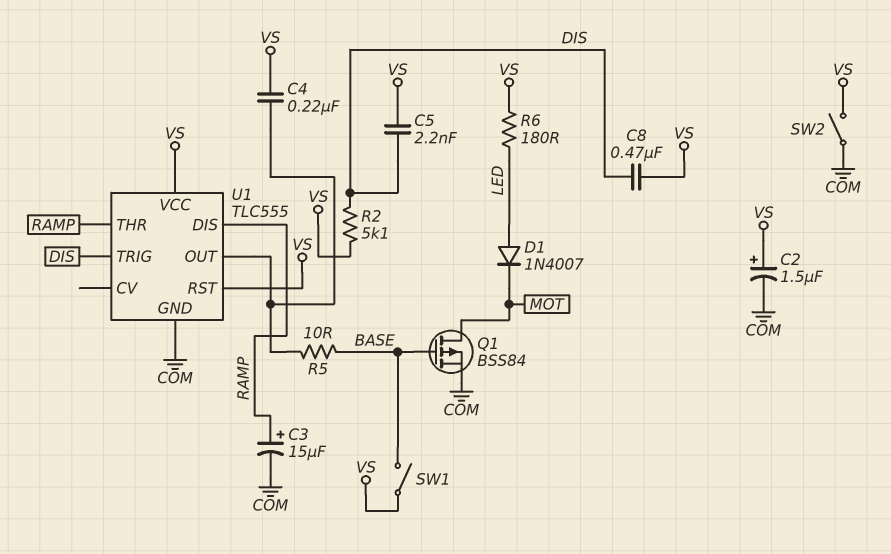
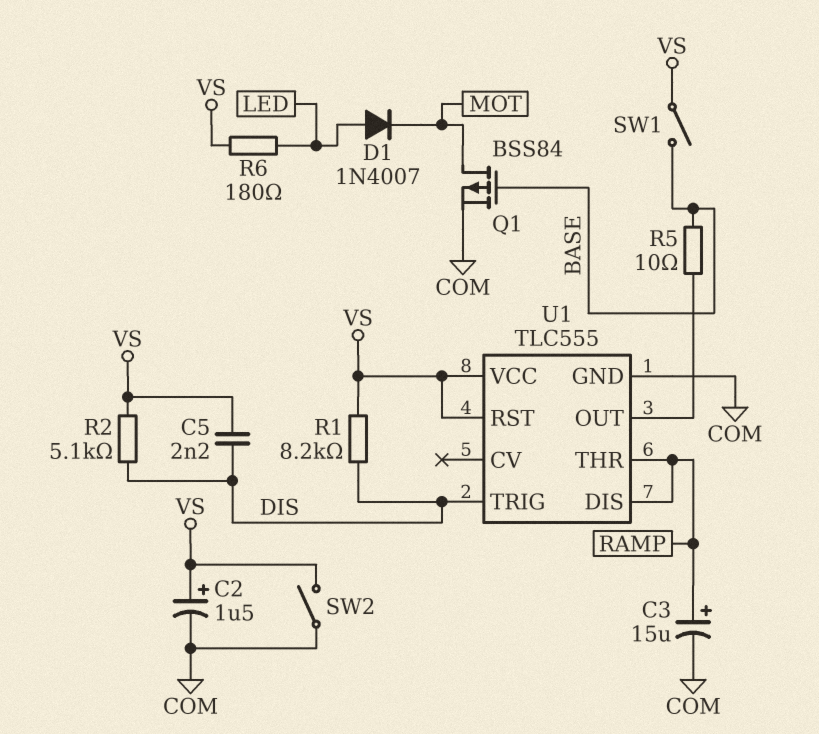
C4: 220nF (U1/OUT, VS) -> none
C8: 470nF (DIS, VS) -> none
R1: none -> 8.2k (DIS, VS)

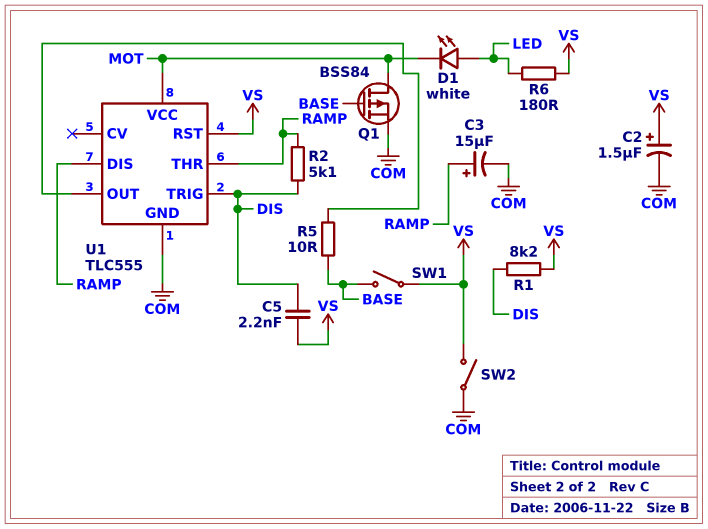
D1: diode 1N4007 (A LED, K MOT) -> LED white (A LED, K MOT)
R2: 5.1k (DIS, VS) -> 5.1k (DIS, RAMP)
U1 pin VCC: VS -> MOT

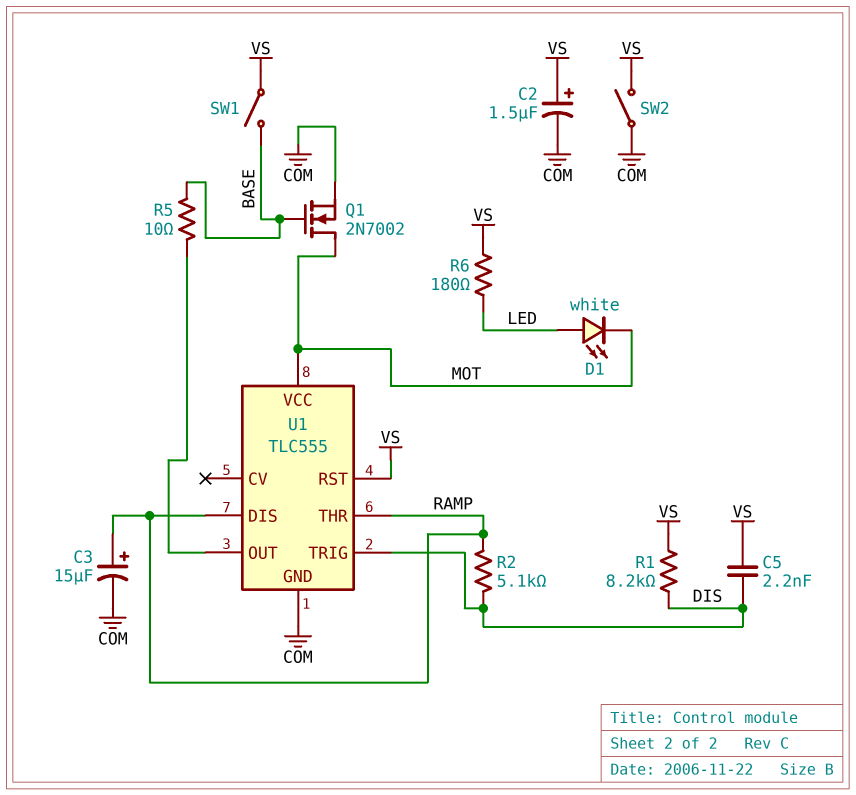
Q1: PMOS BSS84 (G BASE, D MOT, S COM) -> NMOS 2N7002 (G BASE, D MOT, S COM)

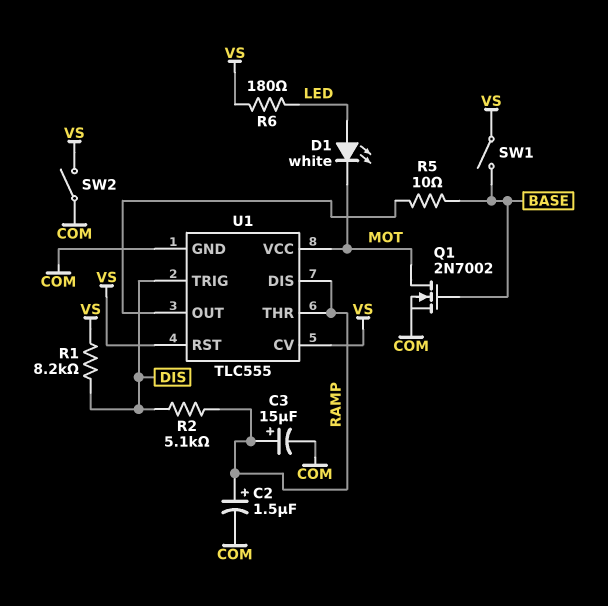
C2: 1.5uF (plus VS, minus COM) -> 1.5uF (plus RAMP, minus COM)
C5: 2.2nF (DIS, VS) -> none
U1 pin CV: none -> VS

